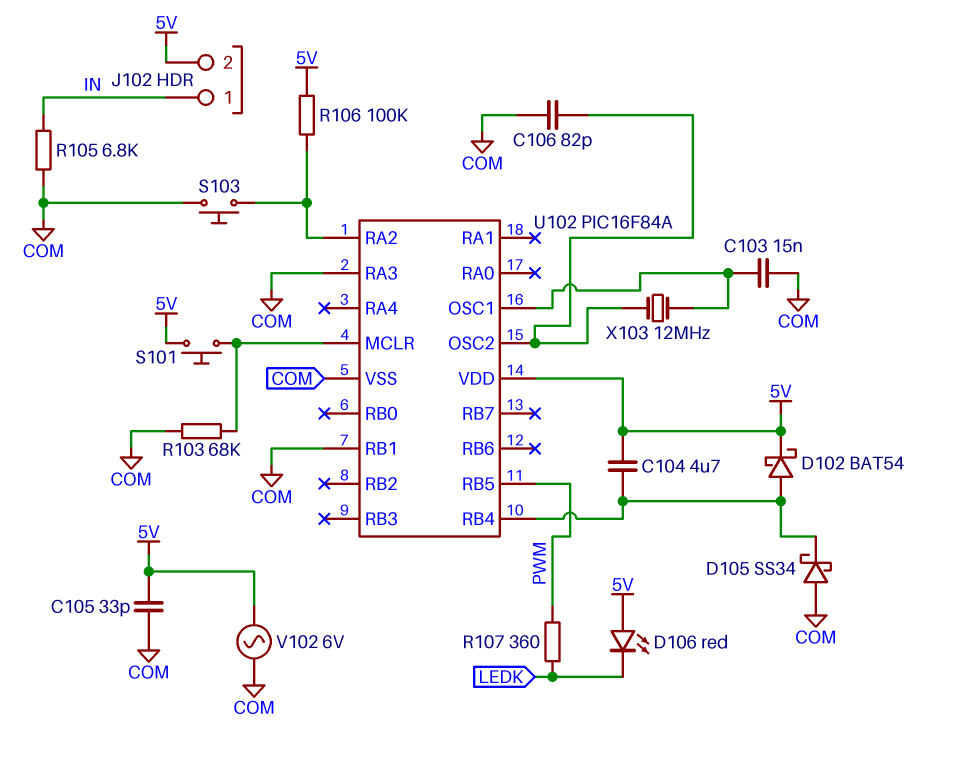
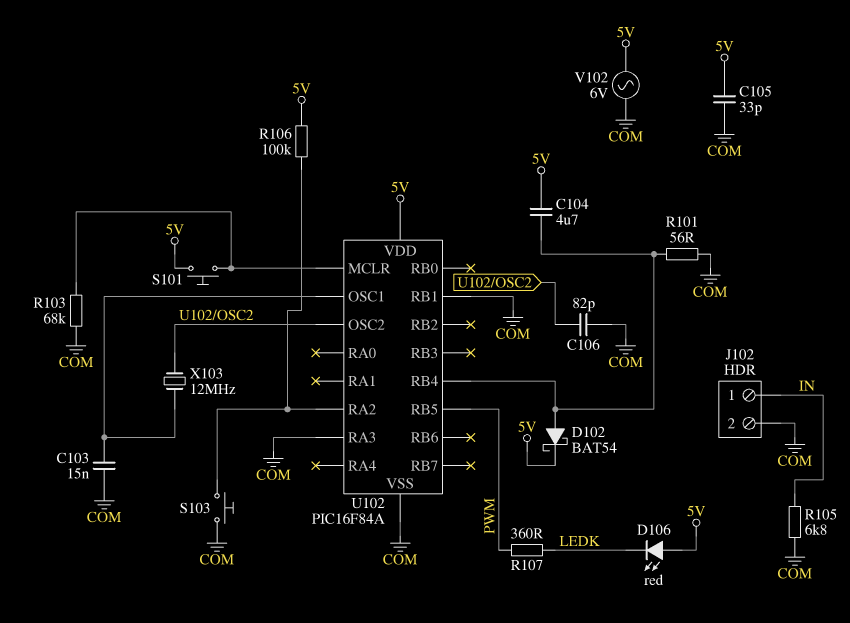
D105: schottky SS34 (A COM, K U102/RB4) -> none
J102 pin 2: 5V -> COM
R101: none -> 56 (COM, U102/RB4)

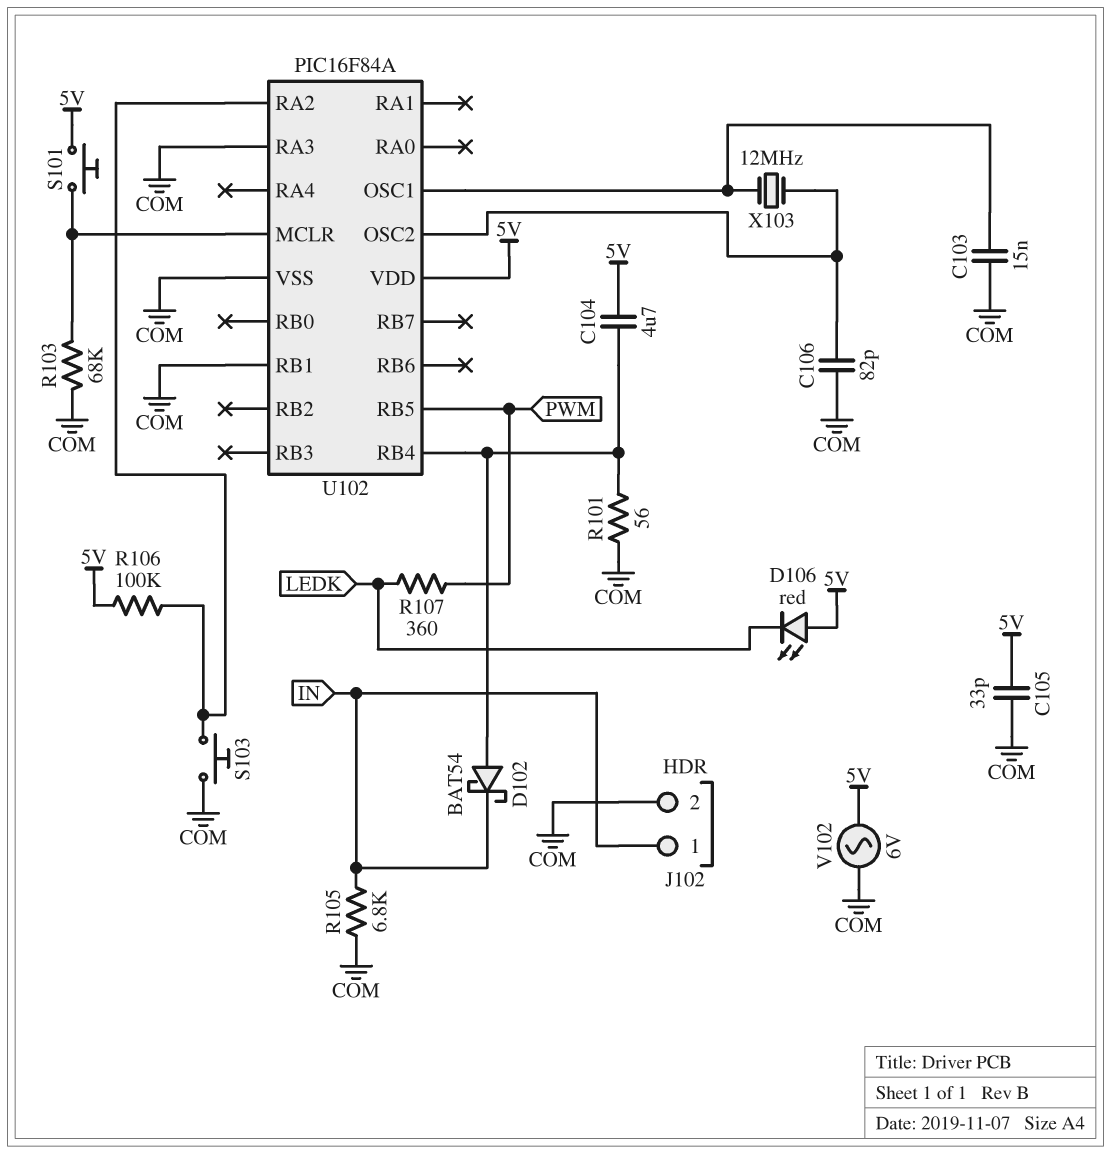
D102: schottky BAT54 (A U102/RB4, K 5V) -> schottky BAT54 (A U102/RB4, K IN)

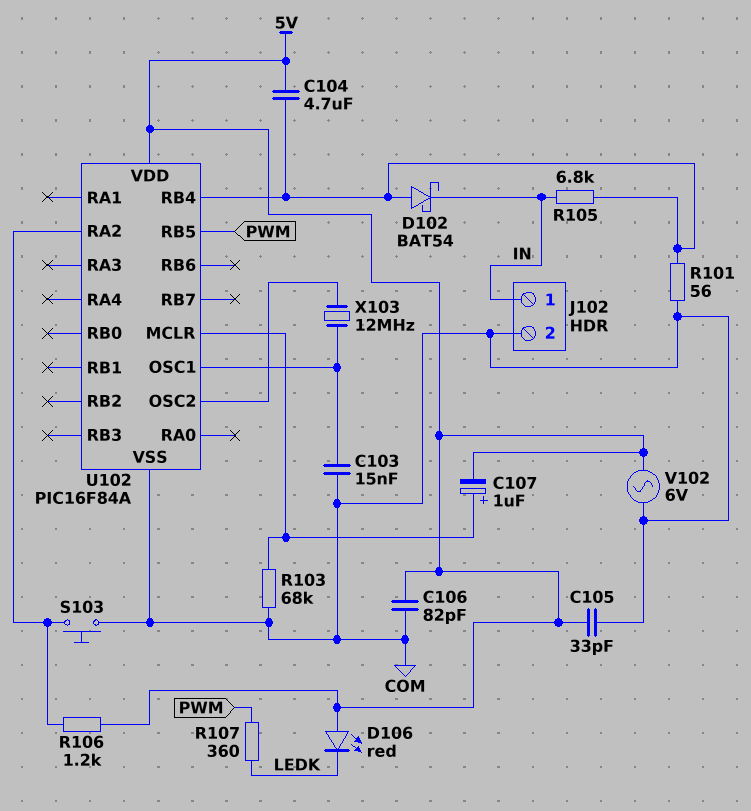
C106: 82pF (COM, U102/OSC2) -> 82pF (5V, COM)
C107: none -> 1uF (plus U102/MCLR, minus 5V)
R105: 6.8k (COM, IN) -> 6.8k (IN, U102/RB4)
R106: 100k (5V, U102/RA2) -> 1.2k (5V, U102/RA2)
S101: button (5V, U102/MCLR) -> none
U102 pin RA3: COM -> none
U102 pin RB1: COM -> none

